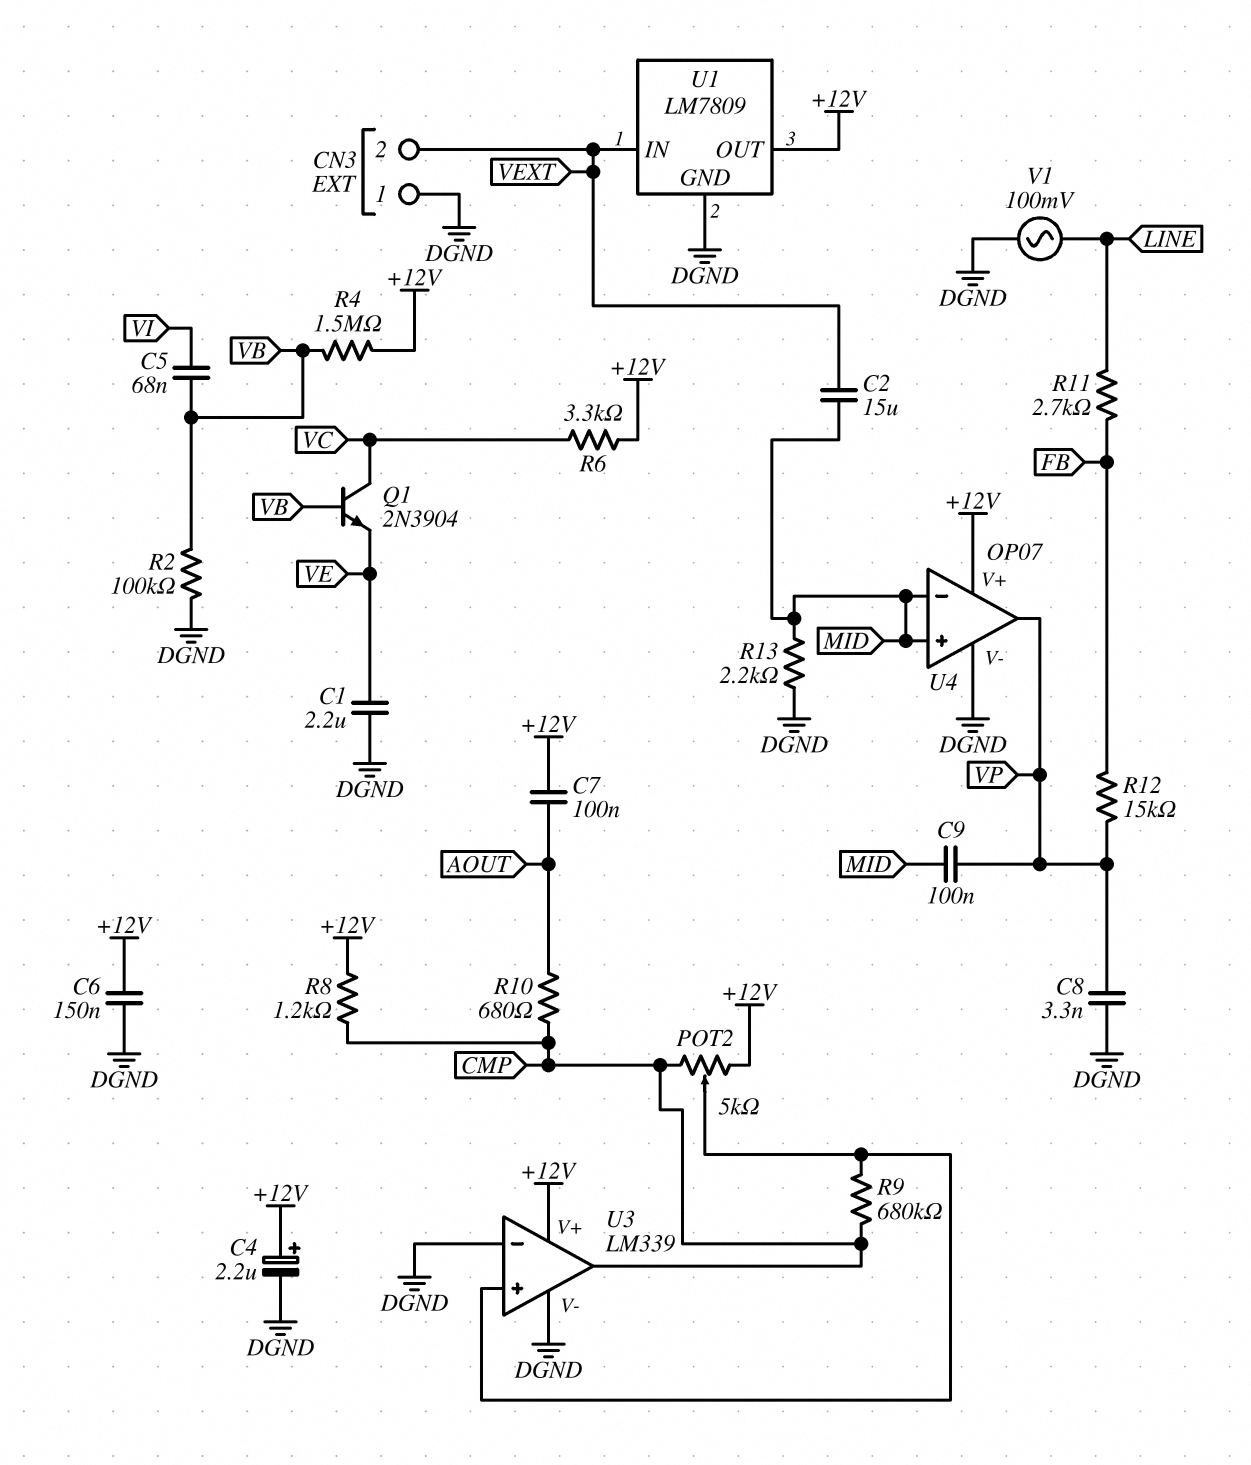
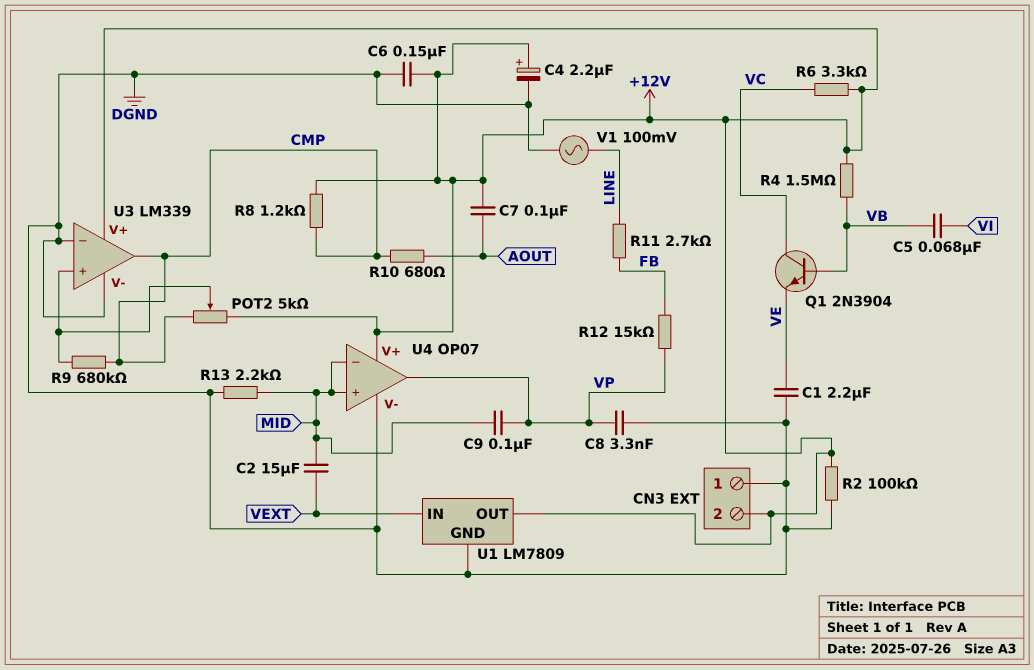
CN3 pin 2: VEXT -> +12V
R2: 100k (DGND, VB) -> 100k (+12V, DGND)

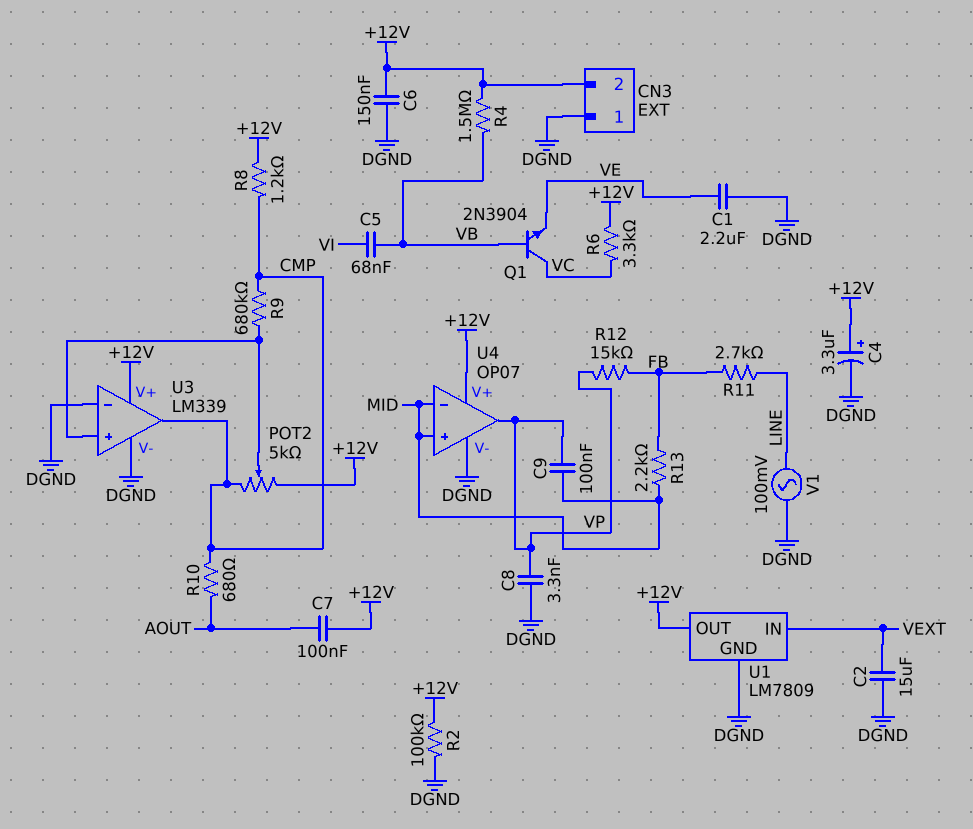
C2: 15uF (MID, VEXT) -> 15uF (DGND, VEXT)
C4: 2.2uF (plus +12V, minus DGND) -> 3.3uF (plus +12V, minus DGND)
R13: 2.2k (DGND, MID) -> 2.2k (FB, MID)

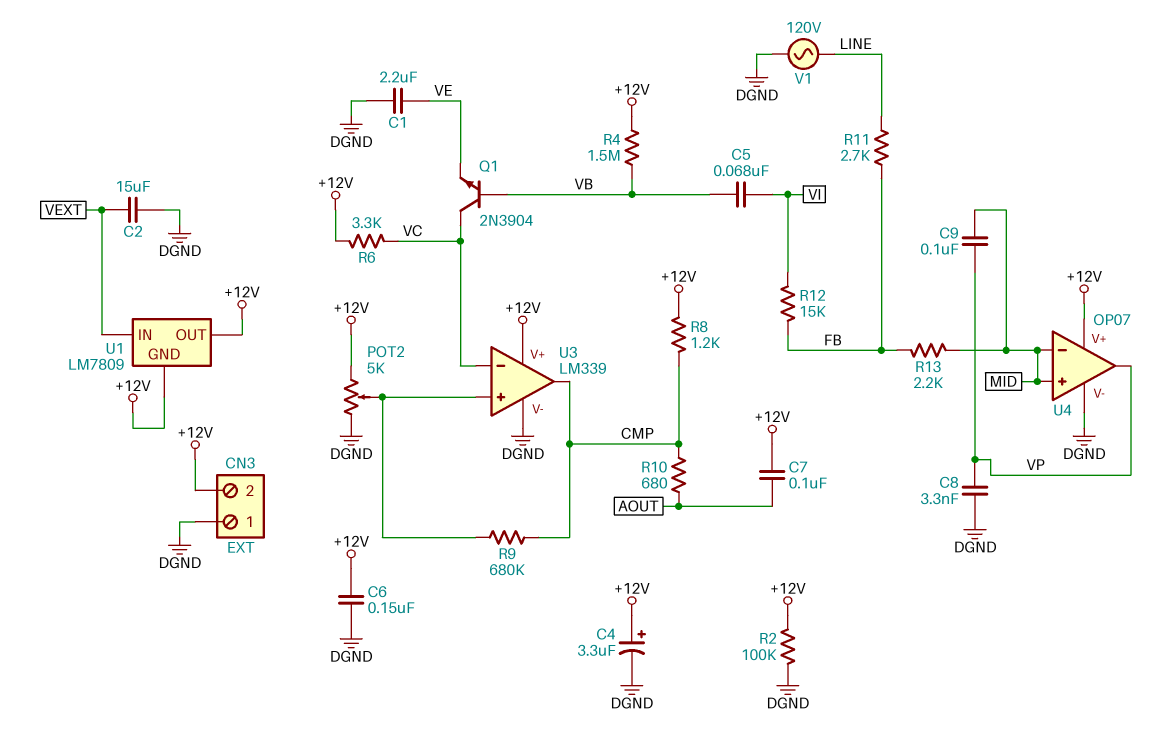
POT2: 5k (+12V, CMP, wiper U3/in+) -> 5k (+12V, DGND, wiper U3/in+)
R12: 15k (FB, VP) -> 15k (FB, VI)
U1 pin GND: DGND -> +12V
U3 pin in-: DGND -> VC
V1: AC 100mV (DGND, LINE) -> AC 120V (DGND, LINE)

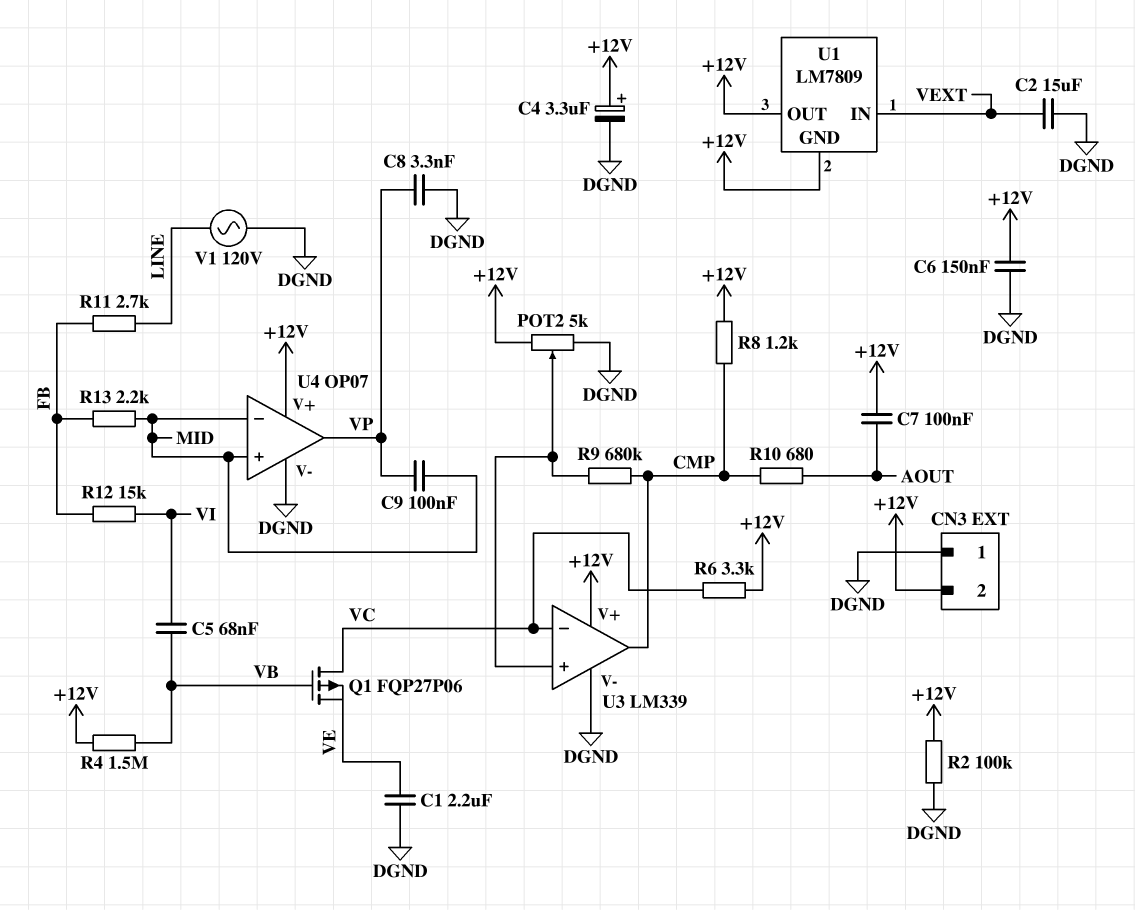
Q1: NPN 2N3904 (B VB, C VC, E VE) -> PMOS FQP27P06 (G VB, D VC, S VE)

